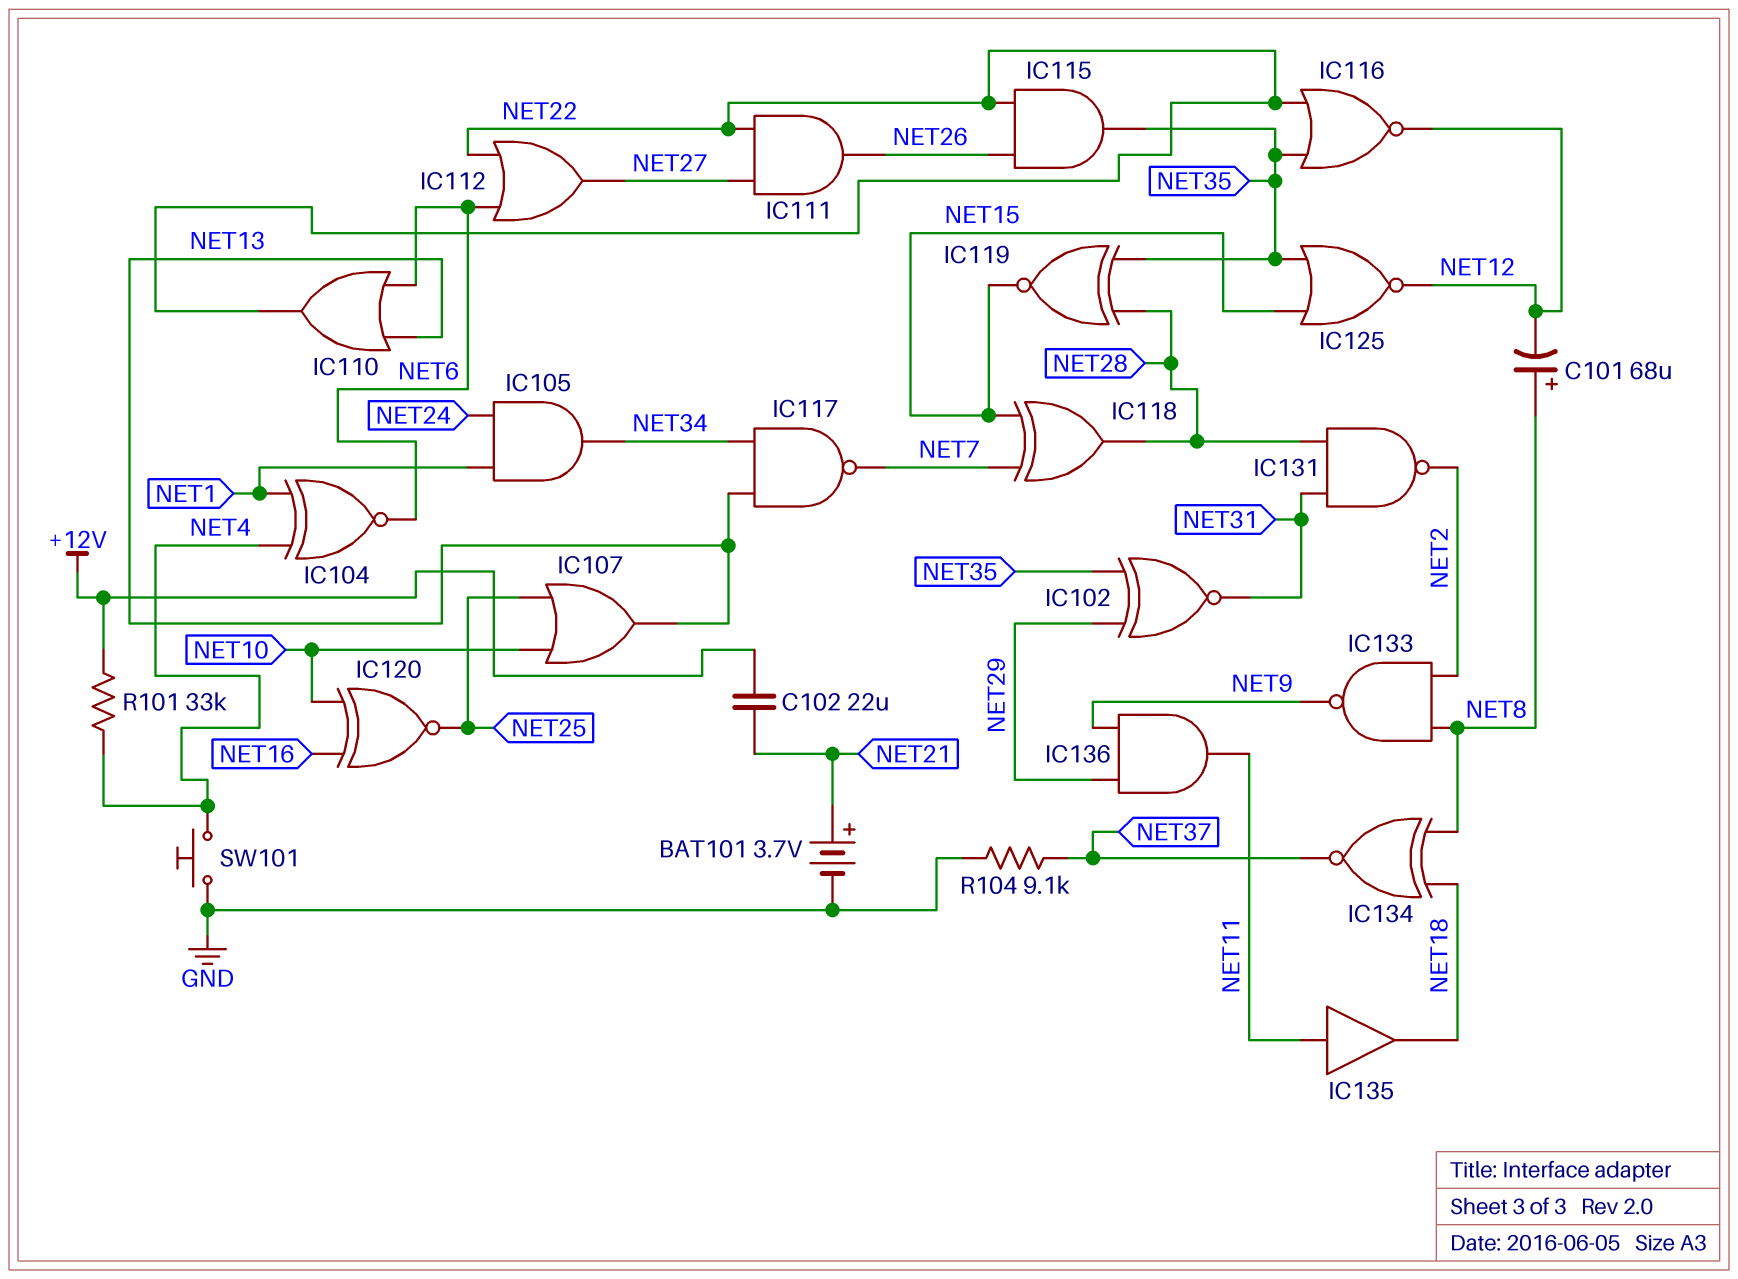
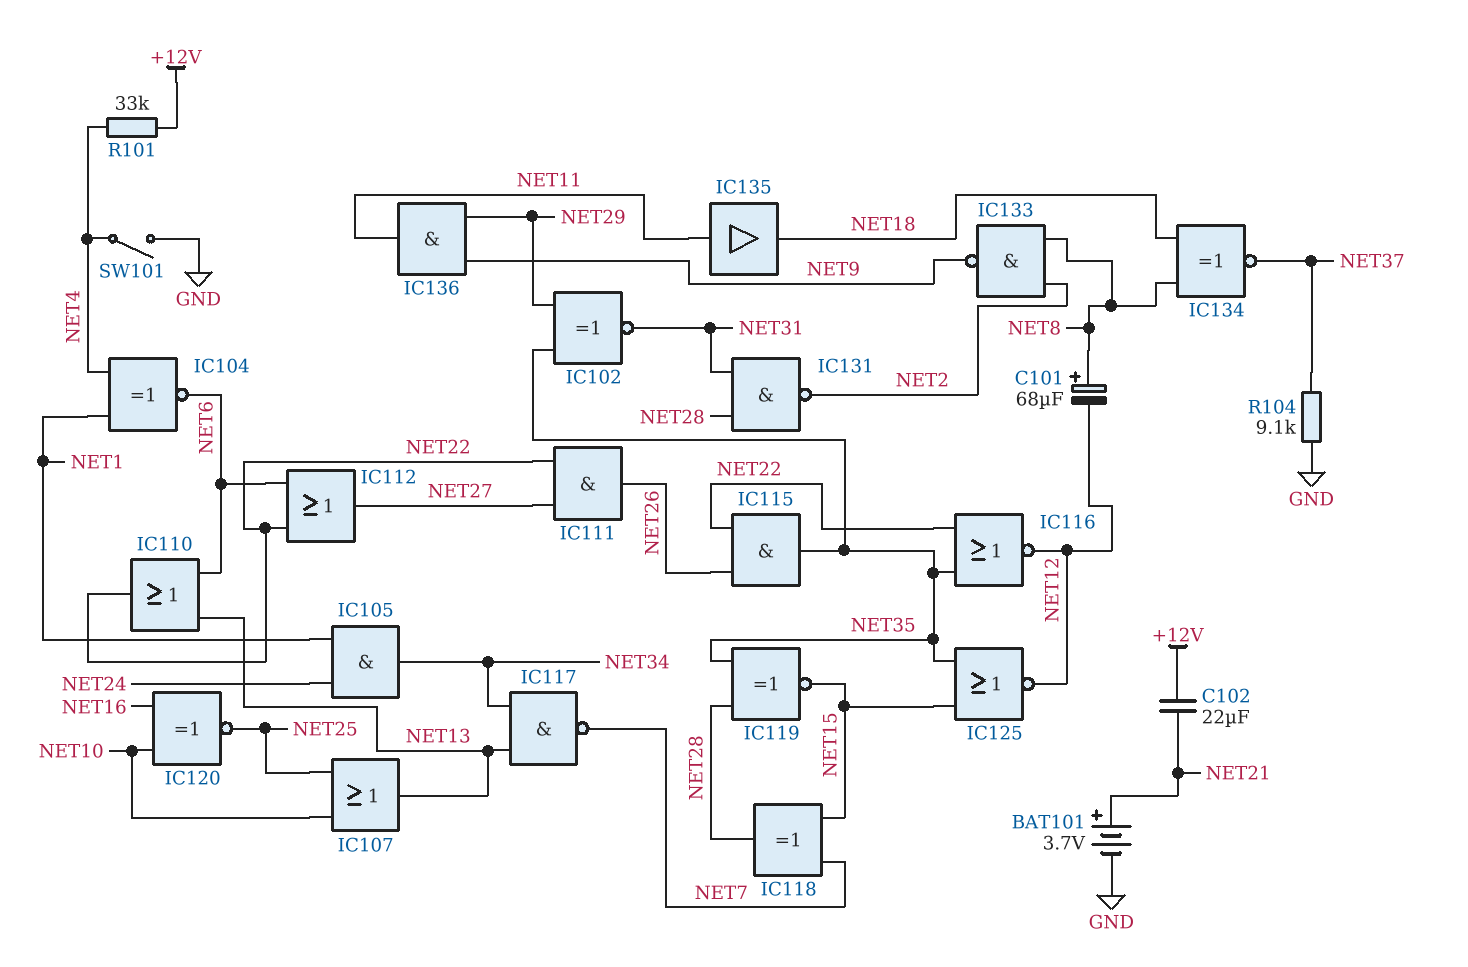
SW101: button (GND, NET4) -> switch (GND, NET4)

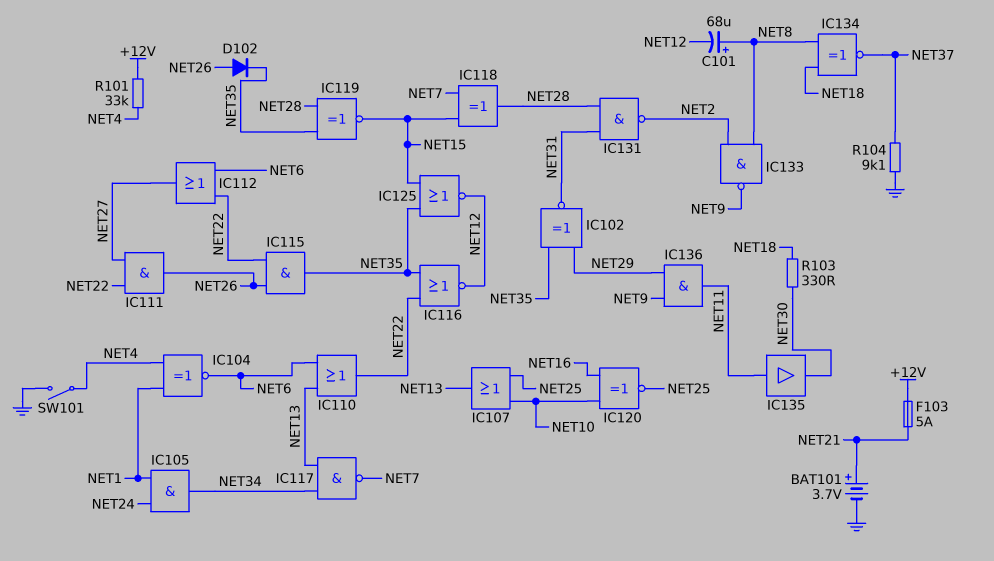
C102: 22uF (+12V, NET21) -> none
D102: none -> diode (A NET26, K NET35)
F103: none -> 5A (+12V, NET21)
IC135: buffer (in NET11, out NET18) -> buffer (in NET11, out NET30)
R103: none -> 330 (NET18, NET30)

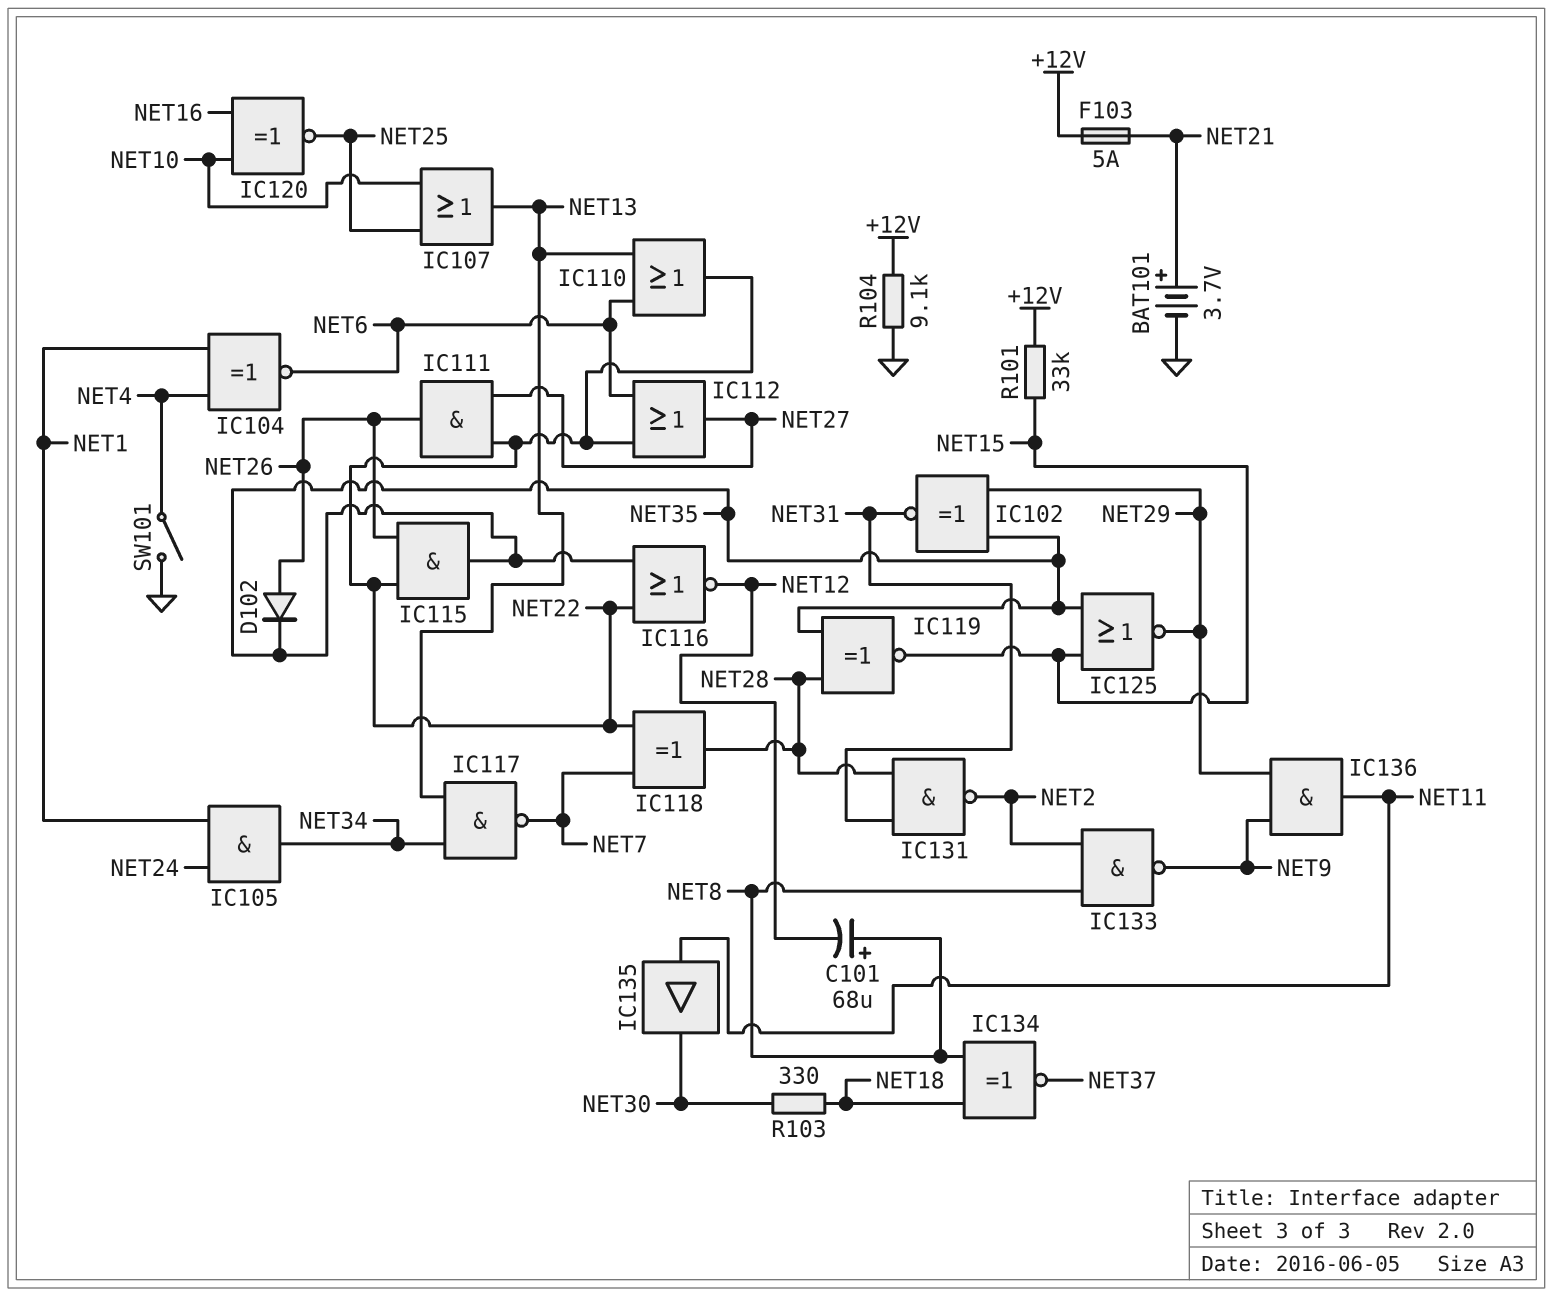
IC118: XOR (in NET7, in NET15, out NET28) -> XOR (in NET7, in NET22, out NET28)
IC125: NOR (in NET15, in NET35, out NET12) -> NOR (in NET15, in NET35, out NET29)
R101: 33k (+12V, NET4) -> 33k (+12V, NET15)
R104: 9.1k (GND, NET37) -> 9.1k (+12V, GND)

